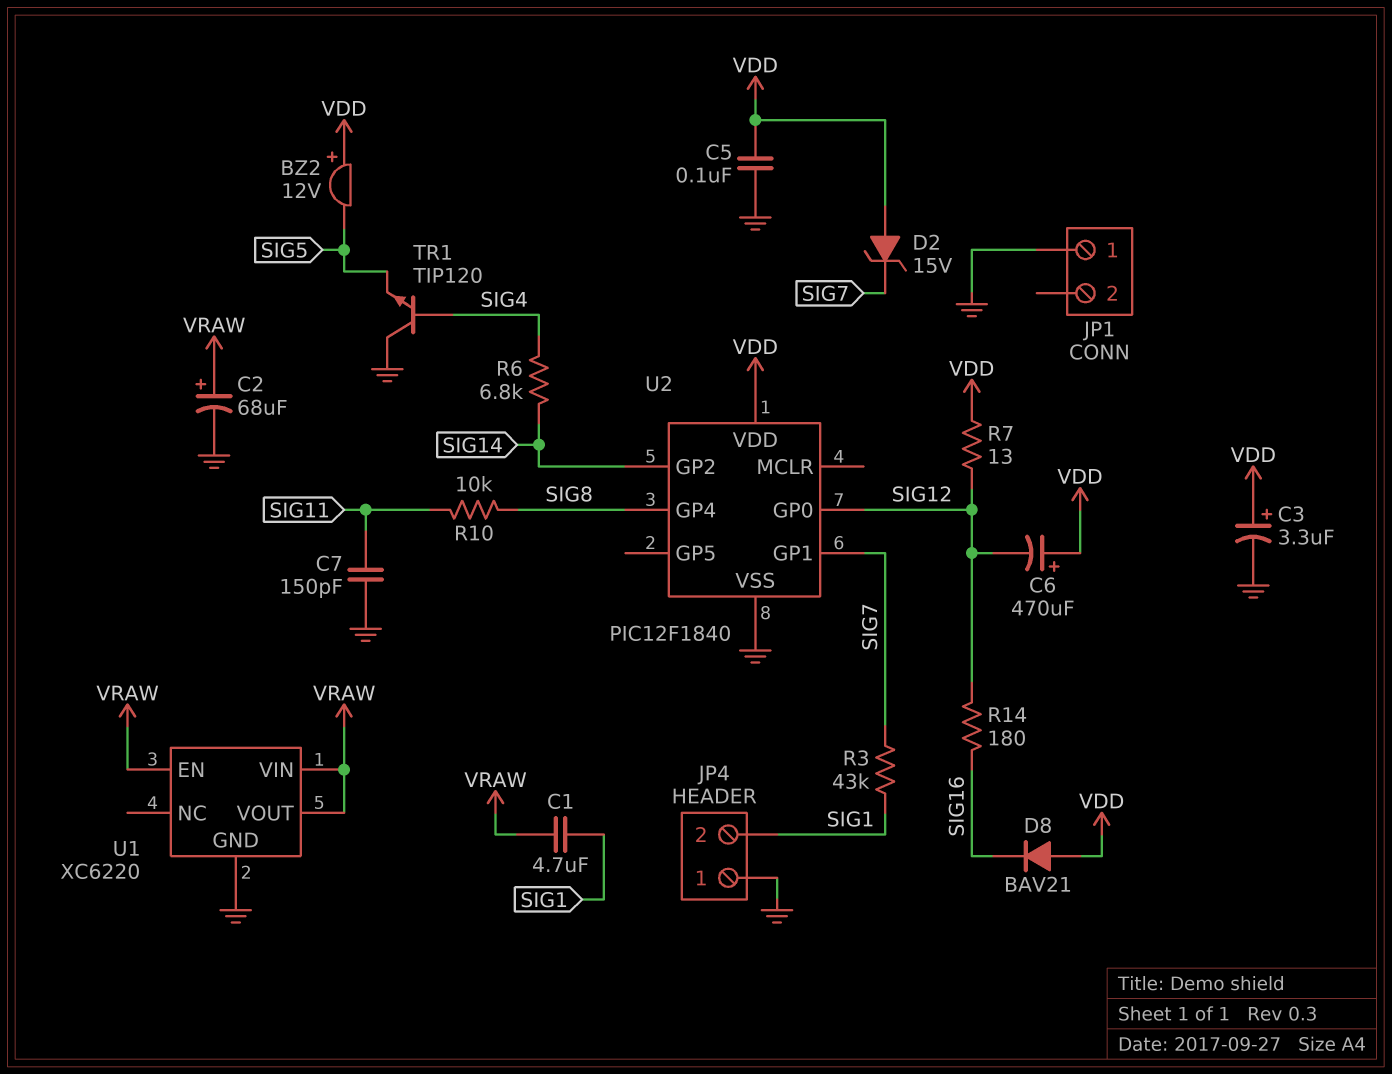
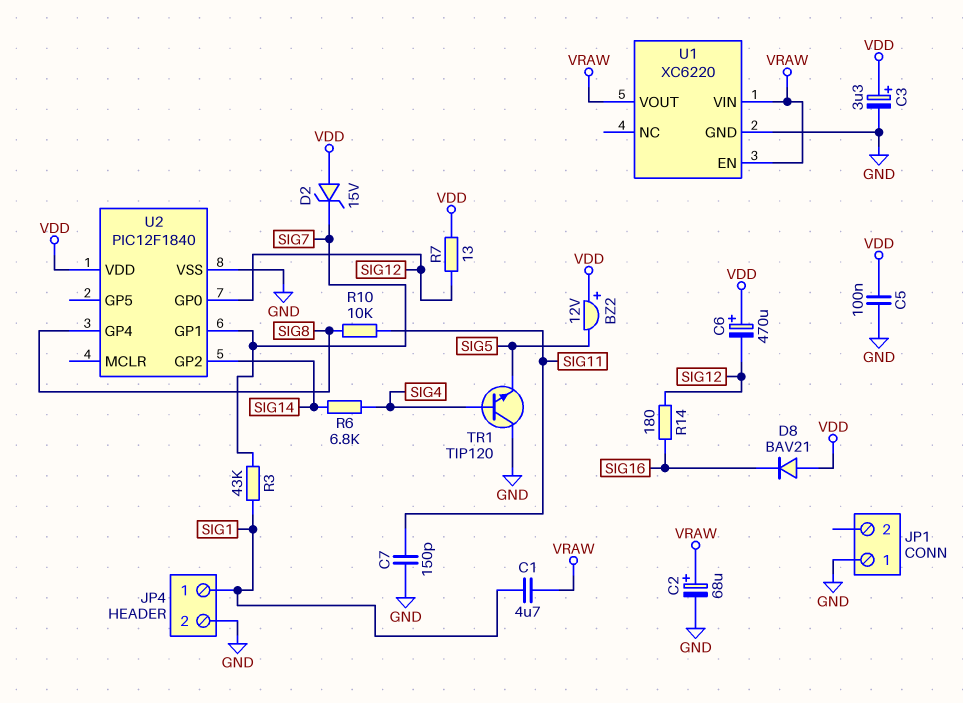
JP4 pin 1: GND -> SIG1
JP4 pin 2: SIG1 -> GND

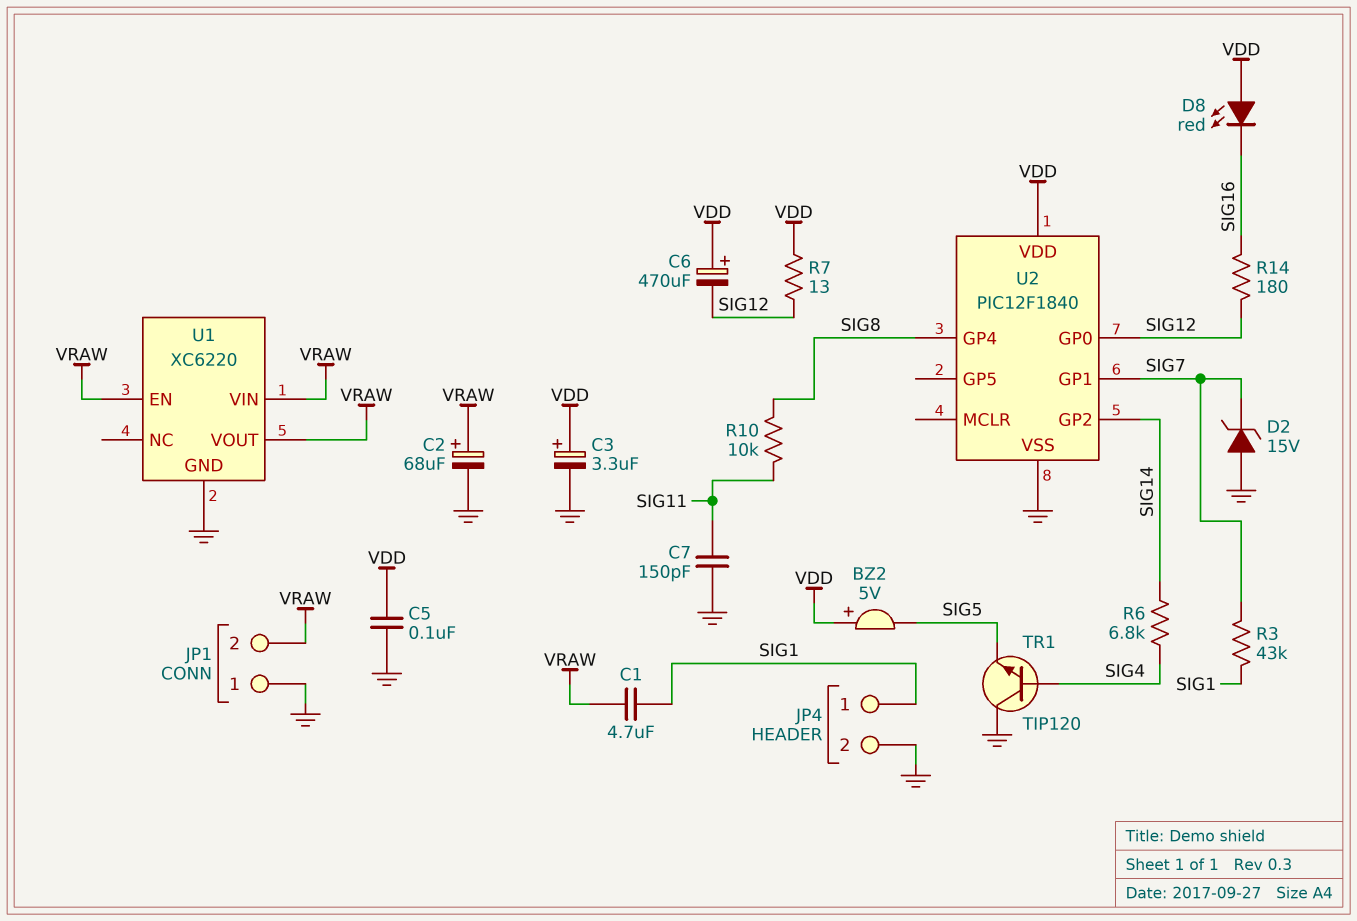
BZ2: buzzer 12V (plus VDD, minus SIG5) -> buzzer 5V (plus VDD, minus SIG5)
D2: zener 15V (A VDD, K SIG7) -> zener 15V (A GND, K SIG7)
D8: diode BAV21 (A VDD, K SIG16) -> LED red (A VDD, K SIG16)
JP1 pin 2: none -> VRAW

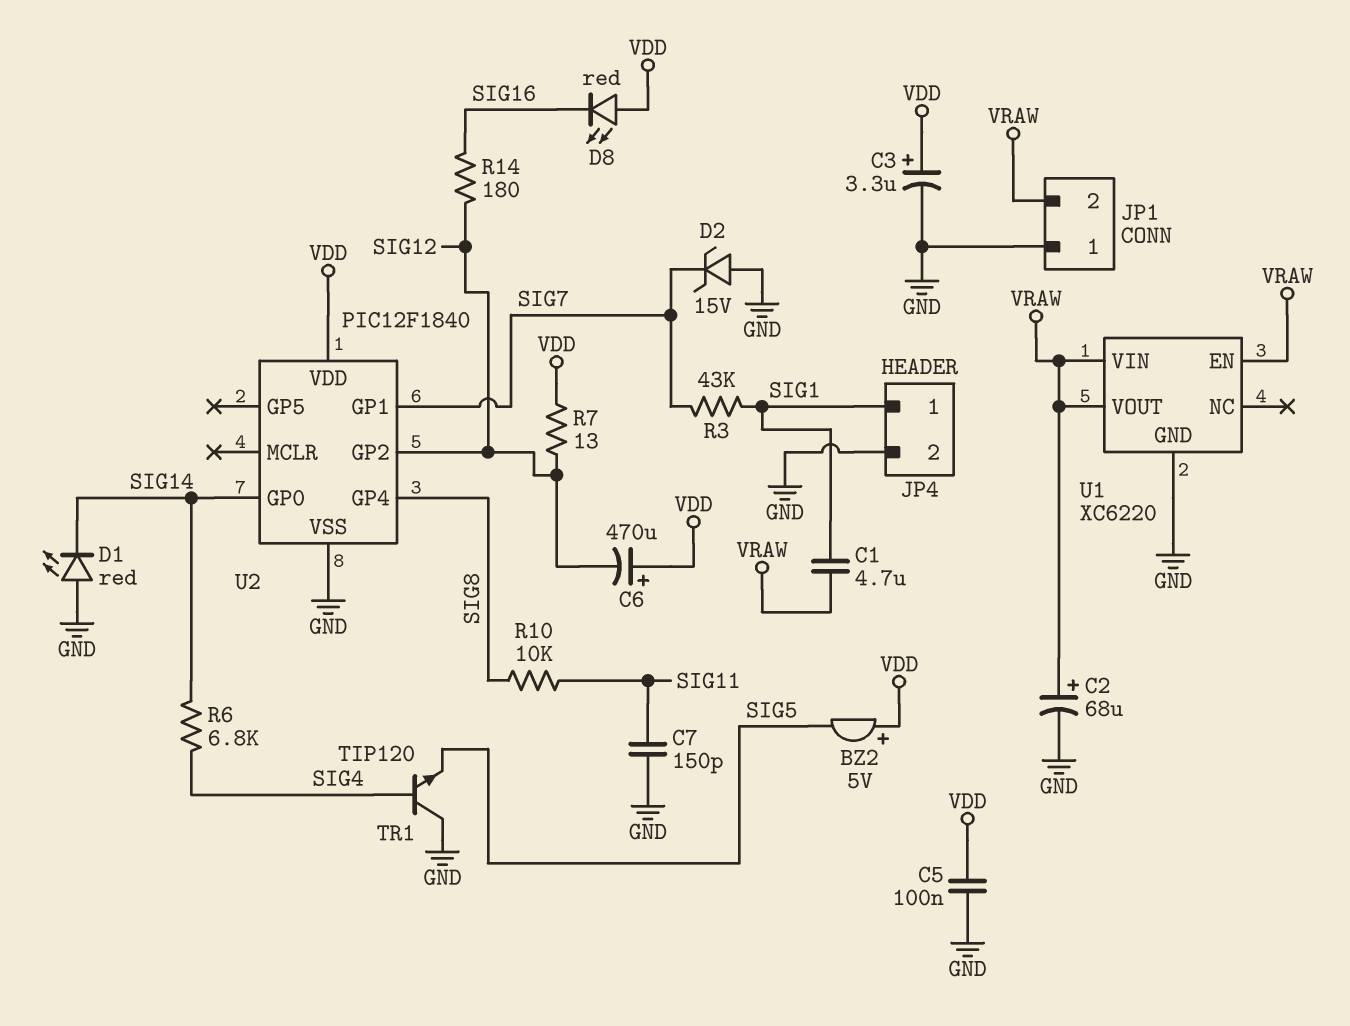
D1: none -> LED red (A GND, K SIG14)
U2 pin GP0: SIG12 -> SIG14
U2 pin GP2: SIG14 -> SIG12

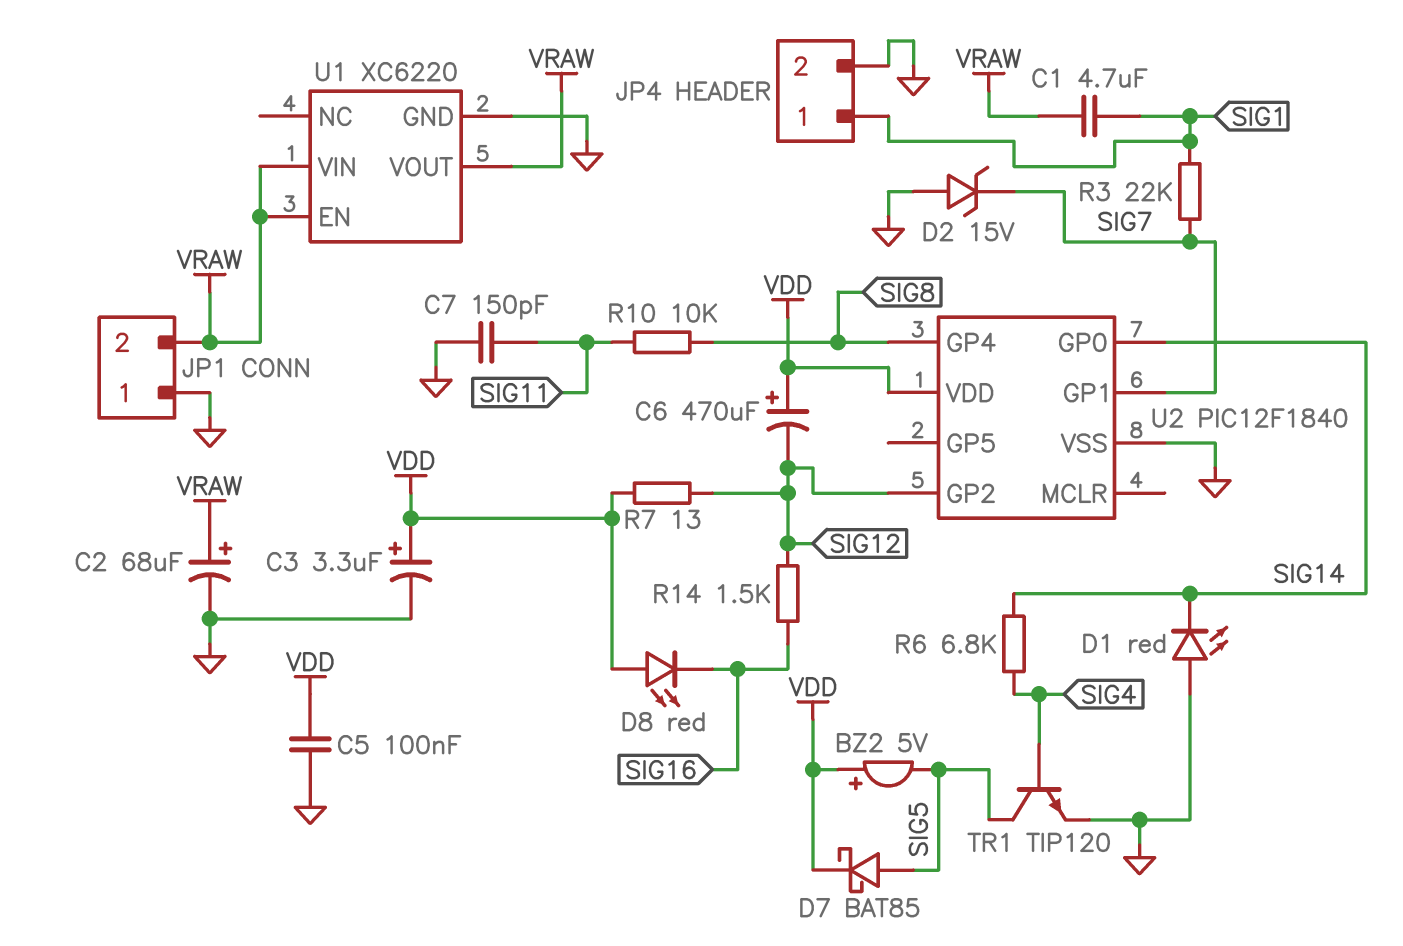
D7: none -> schottky BAT85 (A SIG5, K VDD)
R3: 43k (SIG1, SIG7) -> 22k (SIG1, SIG7)
R14: 180 (SIG12, SIG16) -> 1.5k (SIG12, SIG16)
TR1: NPN TIP120 (B SIG4, C GND, E SIG5) -> NPN TIP120 (B SIG4, C SIG5, E GND)

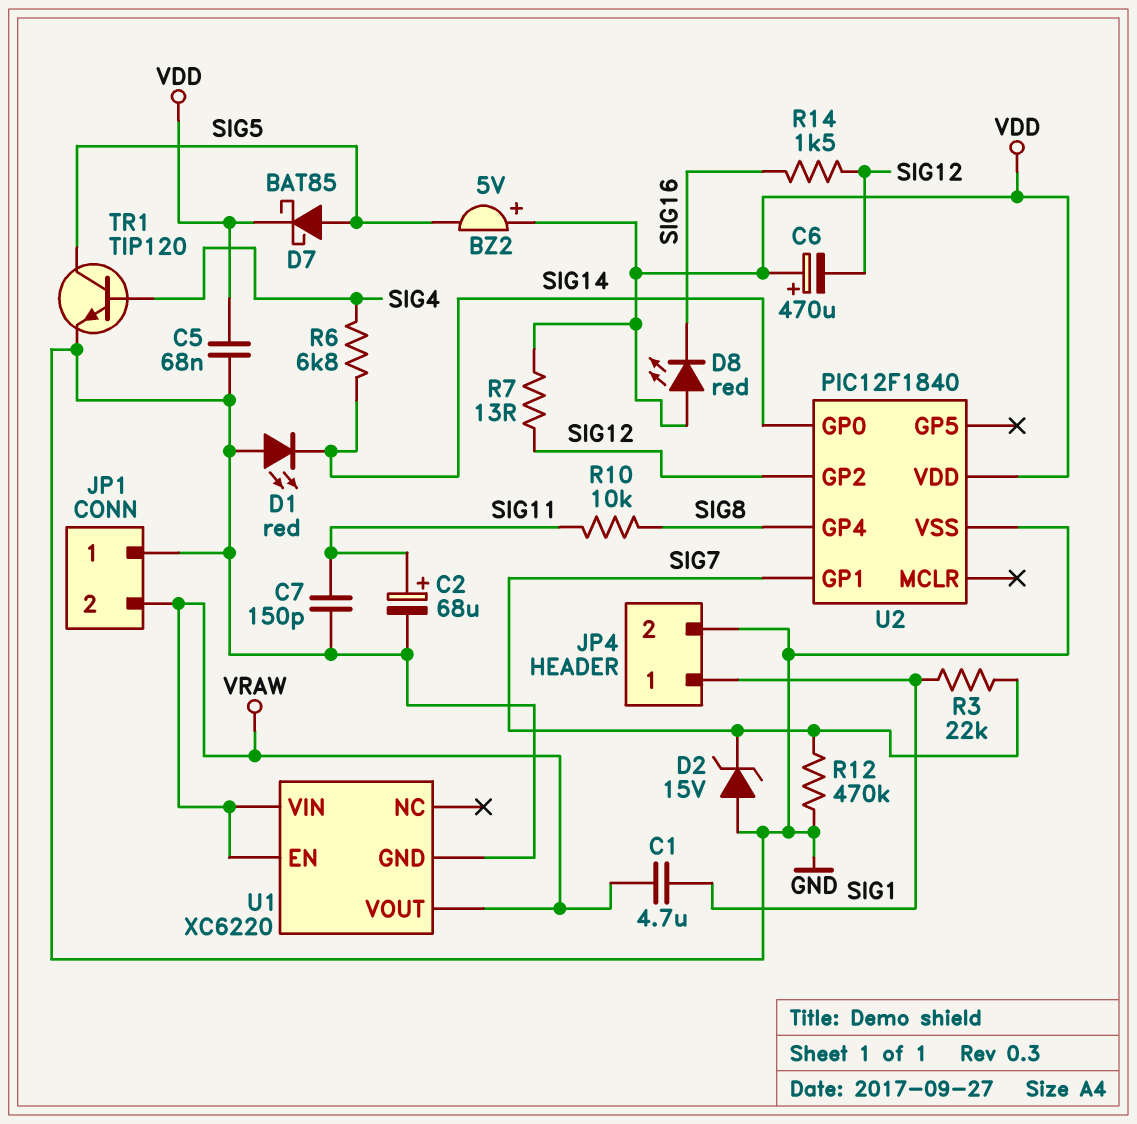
C2: 68uF (plus VRAW, minus GND) -> 68uF (plus SIG11, minus GND)
C3: 3.3uF (plus VDD, minus GND) -> none
C5: 100nF (GND, VDD) -> 68nF (GND, VDD)
R12: none -> 470k (GND, SIG7)

